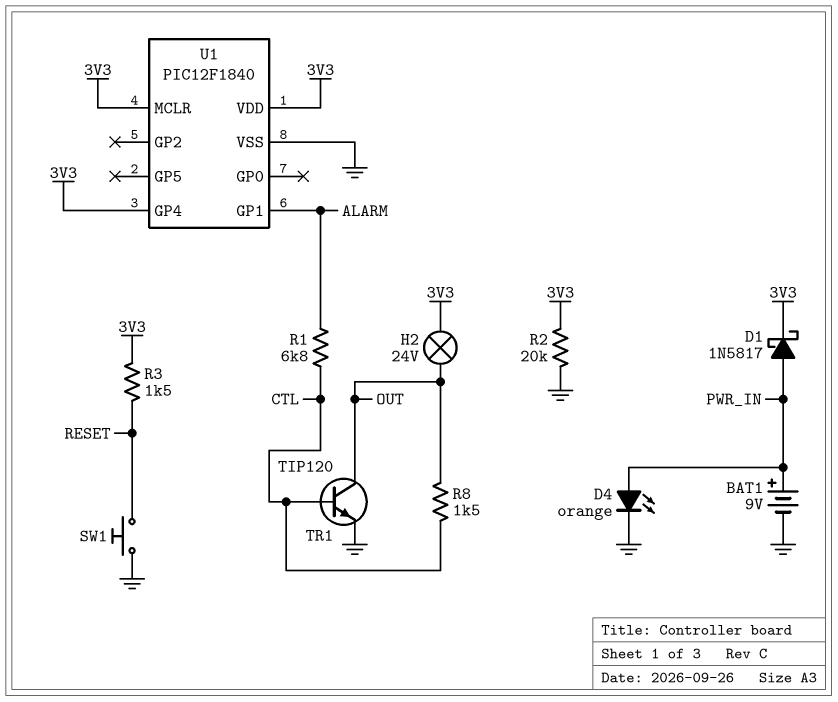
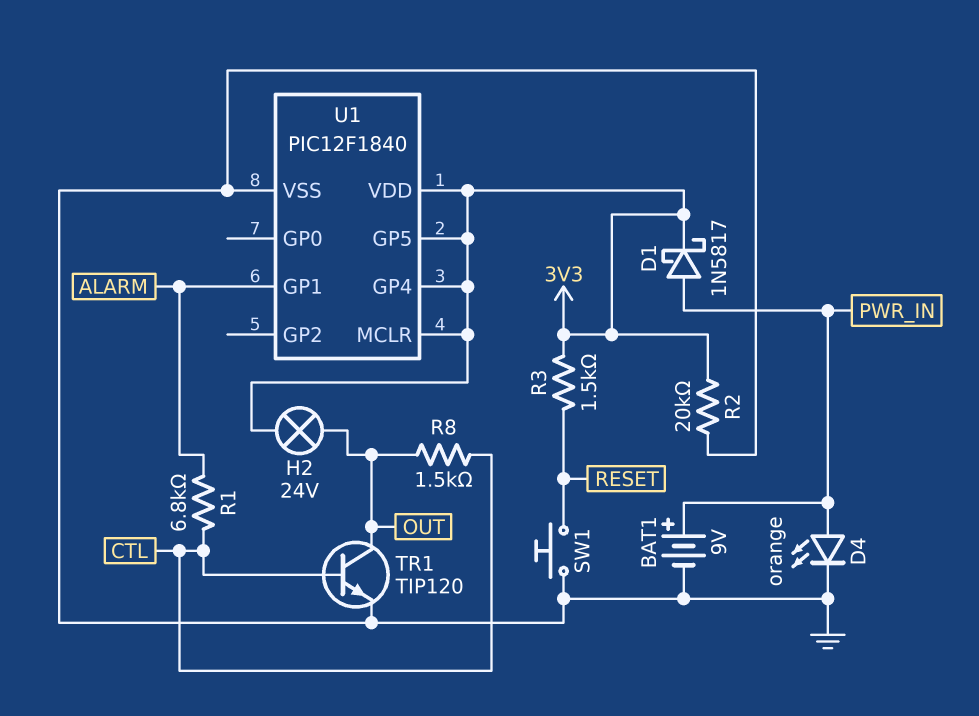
U1 pin GP5: none -> 3V3

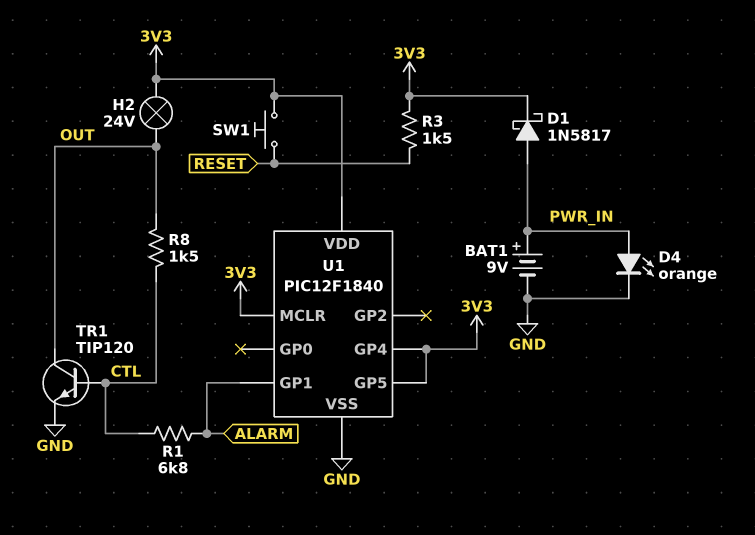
R2: 20k (3V3, GND) -> none
SW1: button (GND, RESET) -> button (3V3, RESET)

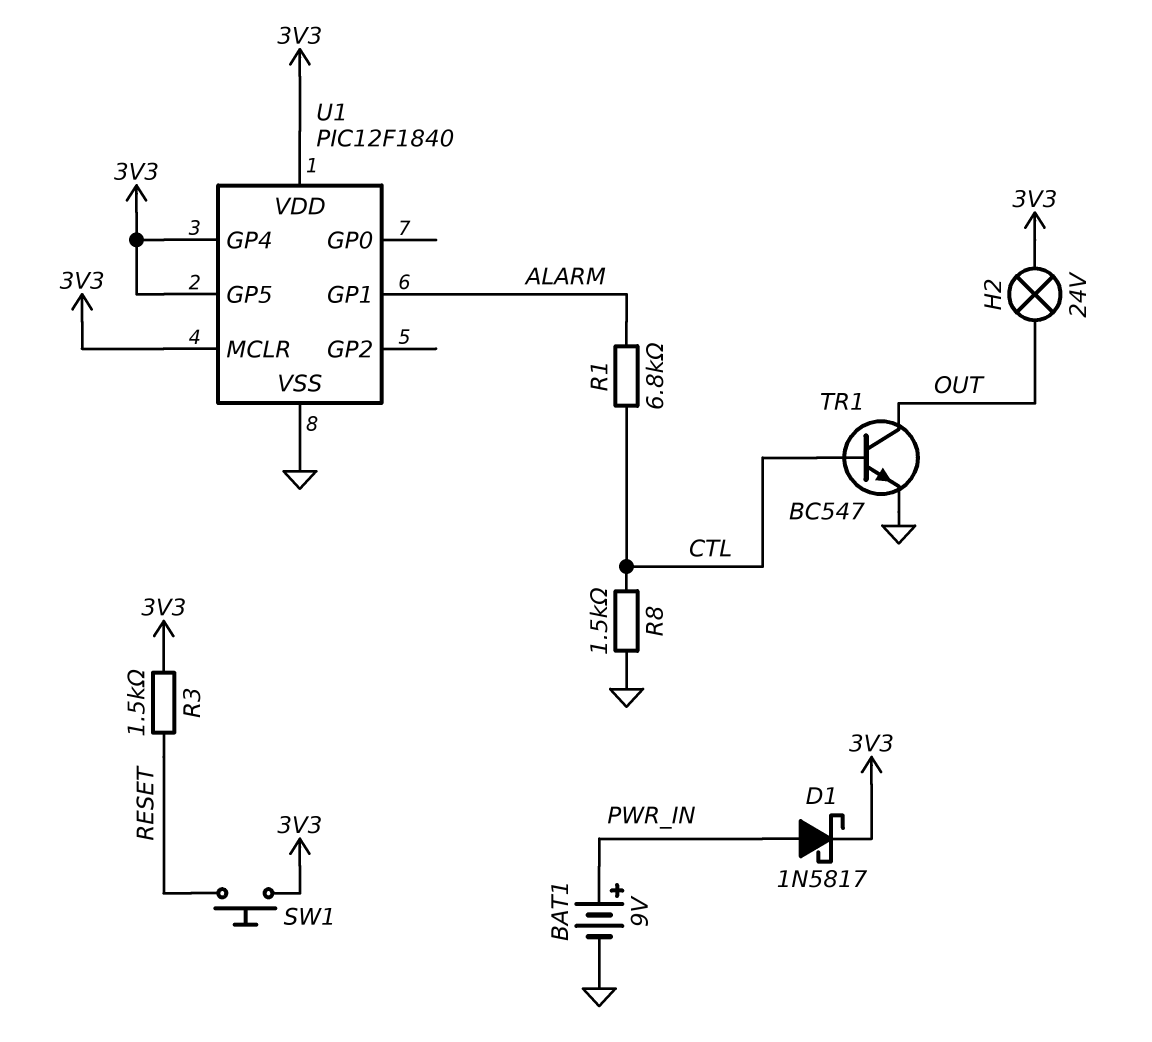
D4: LED orange (A PWR_IN, K GND) -> none
R8: 1.5k (CTL, OUT) -> 1.5k (CTL, GND)
TR1: NPN TIP120 (B CTL, C OUT, E GND) -> NPN BC547 (B CTL, C OUT, E GND)

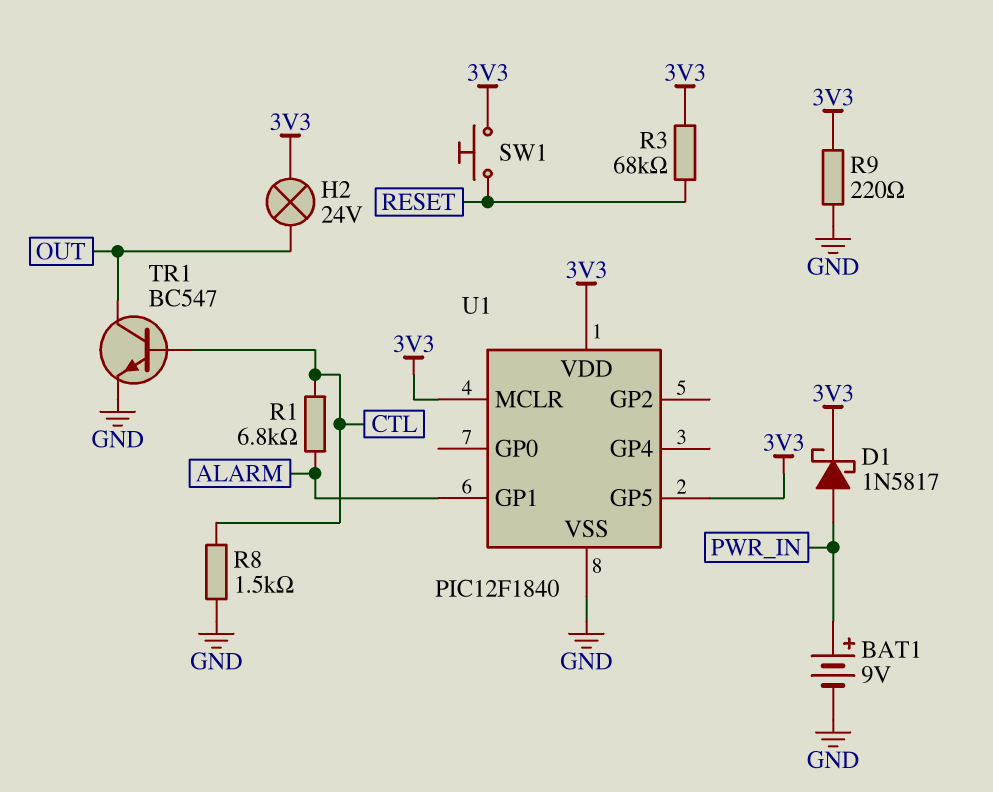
R3: 1.5k (3V3, RESET) -> 68k (3V3, RESET)
R9: none -> 220 (3V3, GND)
U1 pin GP4: 3V3 -> none

